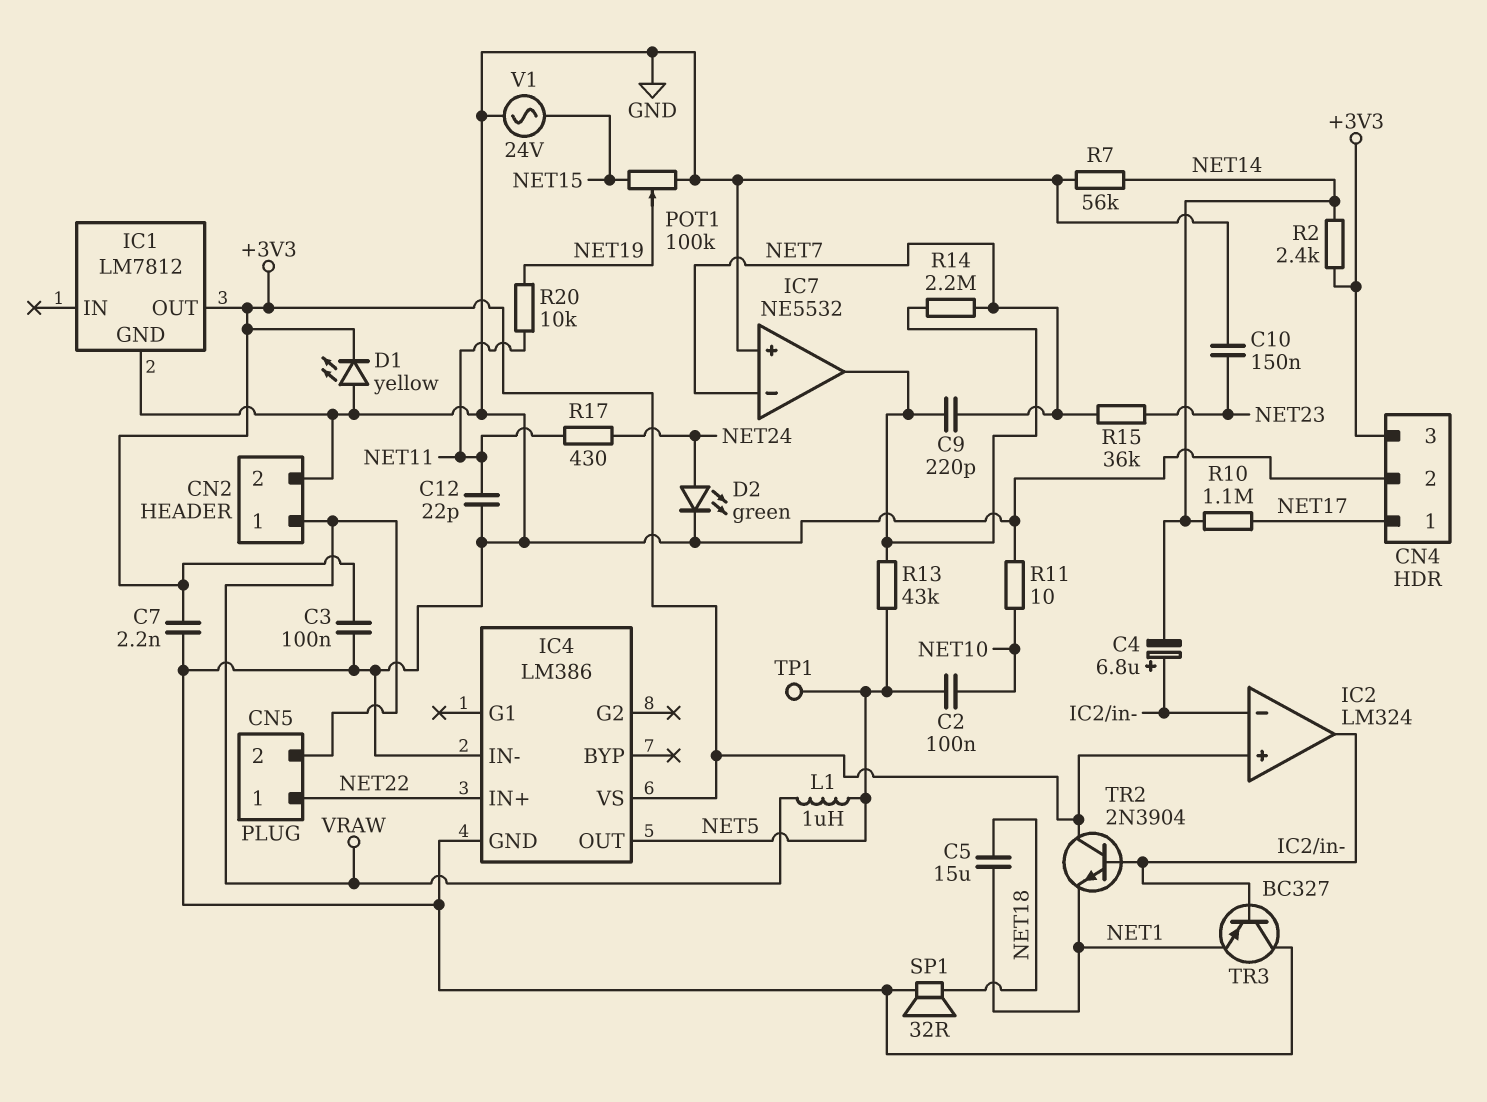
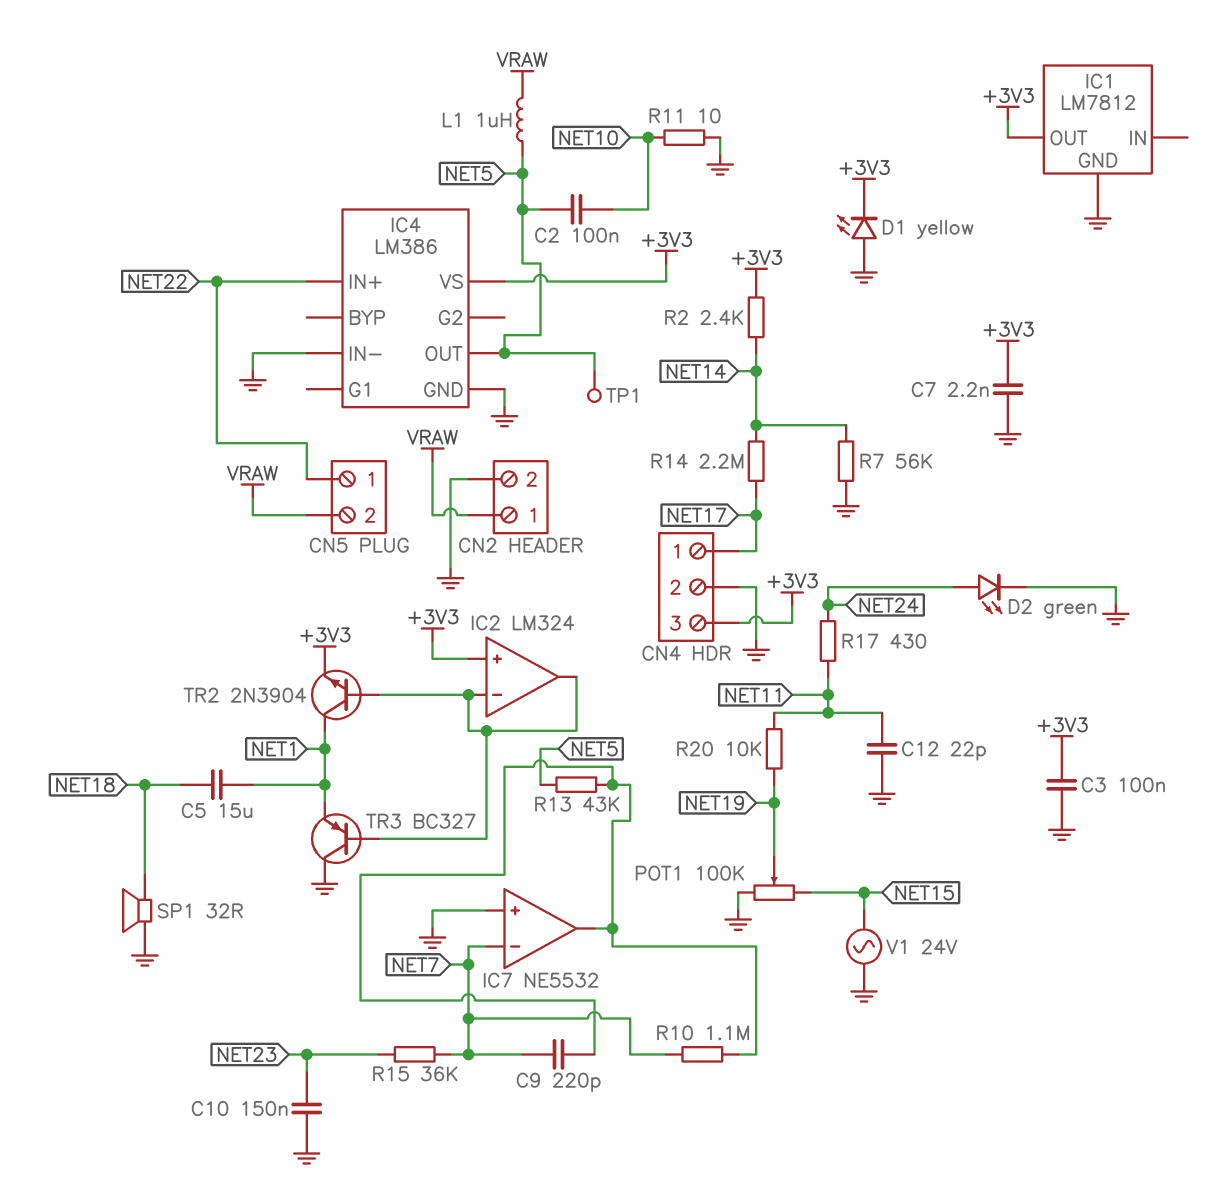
C4: 6.8uF (plus IC2/in-, minus NET14) -> none
R10: 1.1M (NET14, NET17) -> 1.1M (IC7/out, NET7)
R14: 2.2M (IC7/out, NET7) -> 2.2M (NET14, NET17)
TR2: NPN 2N3904 (B IC2/in-, C +3V3, E NET1) -> NPN 2N3904 (B IC2/in-, C NET1, E +3V3)

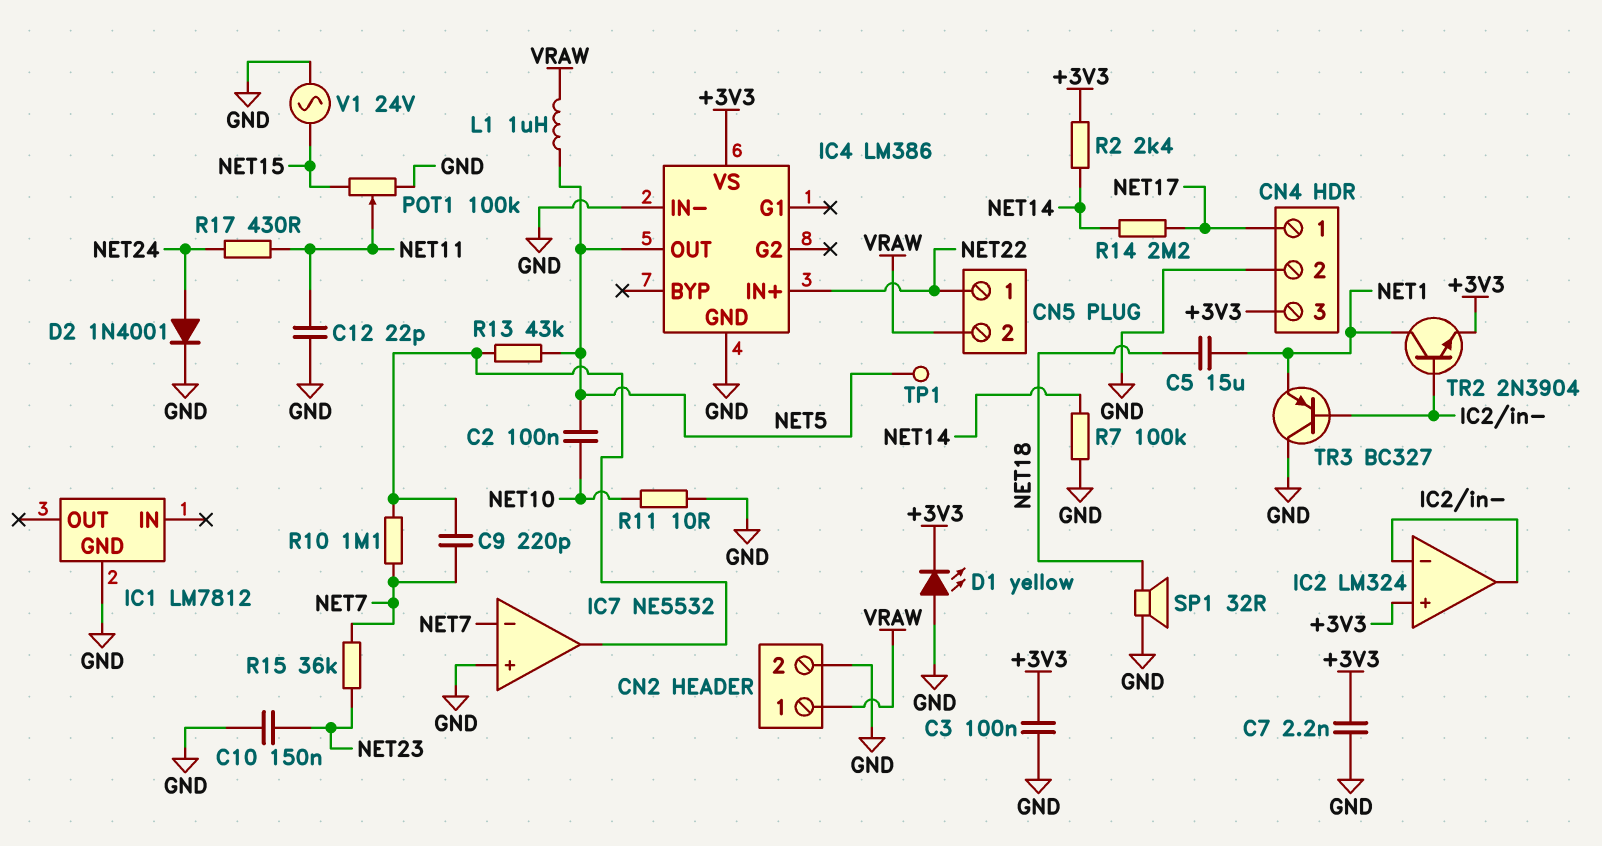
D2: LED green (A NET24, K GND) -> diode 1N4001 (A NET24, K GND)
IC1 pin OUT: +3V3 -> none
POT1: 100k (GND, NET15, wiper NET19) -> 100k (GND, NET15, wiper NET11)
R7: 56k (GND, NET14) -> 100k (GND, NET14)
R20: 10k (NET11, NET19) -> none

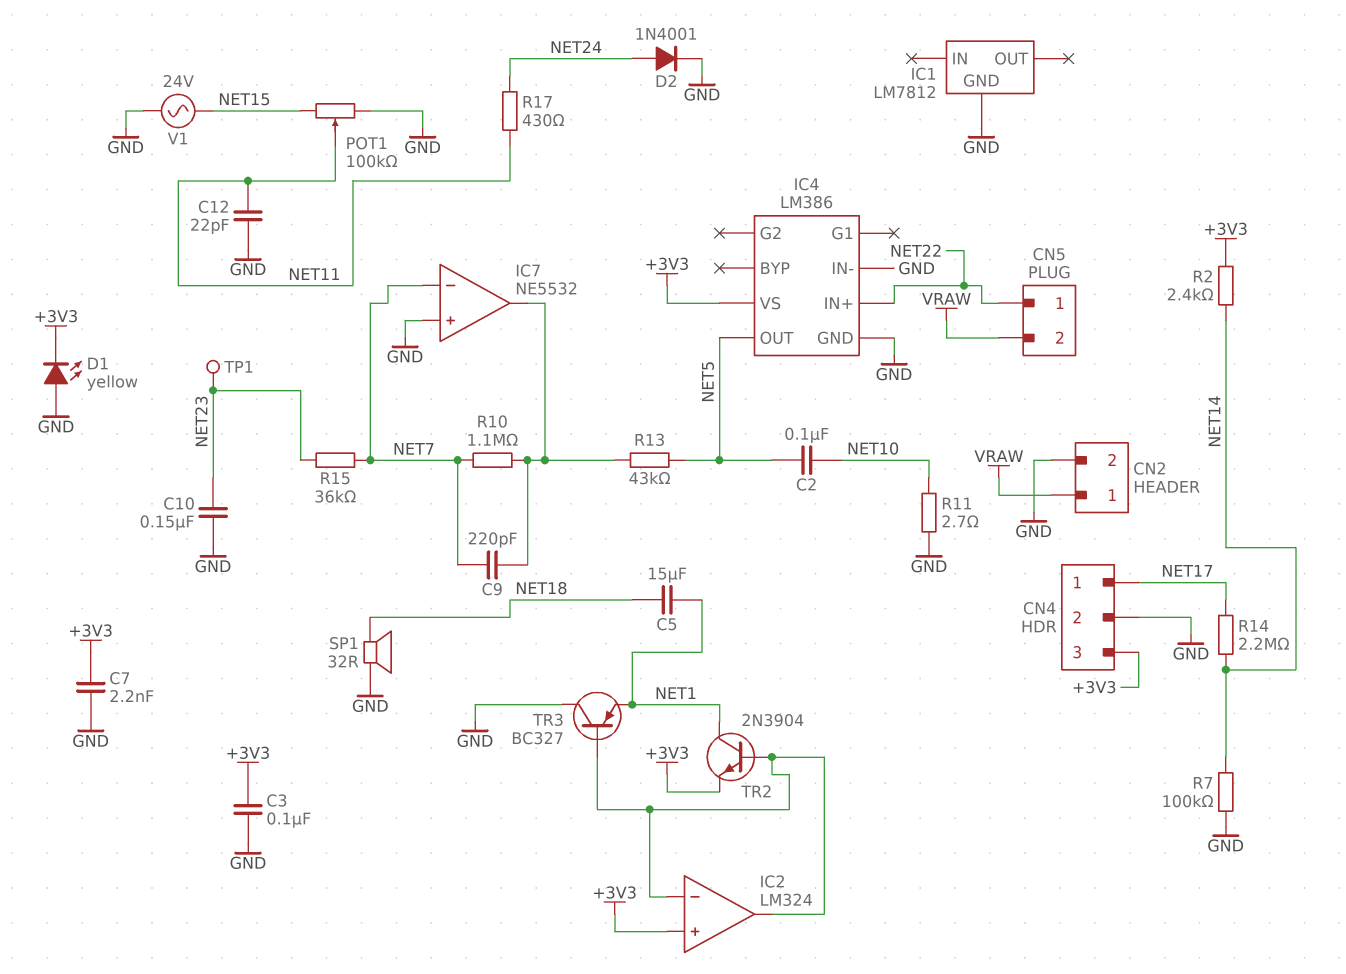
L1: 1uH (NET5, VRAW) -> none
R11: 10 (GND, NET10) -> 2.7 (GND, NET10)
TP1: test point (NET5) -> test point (NET23)

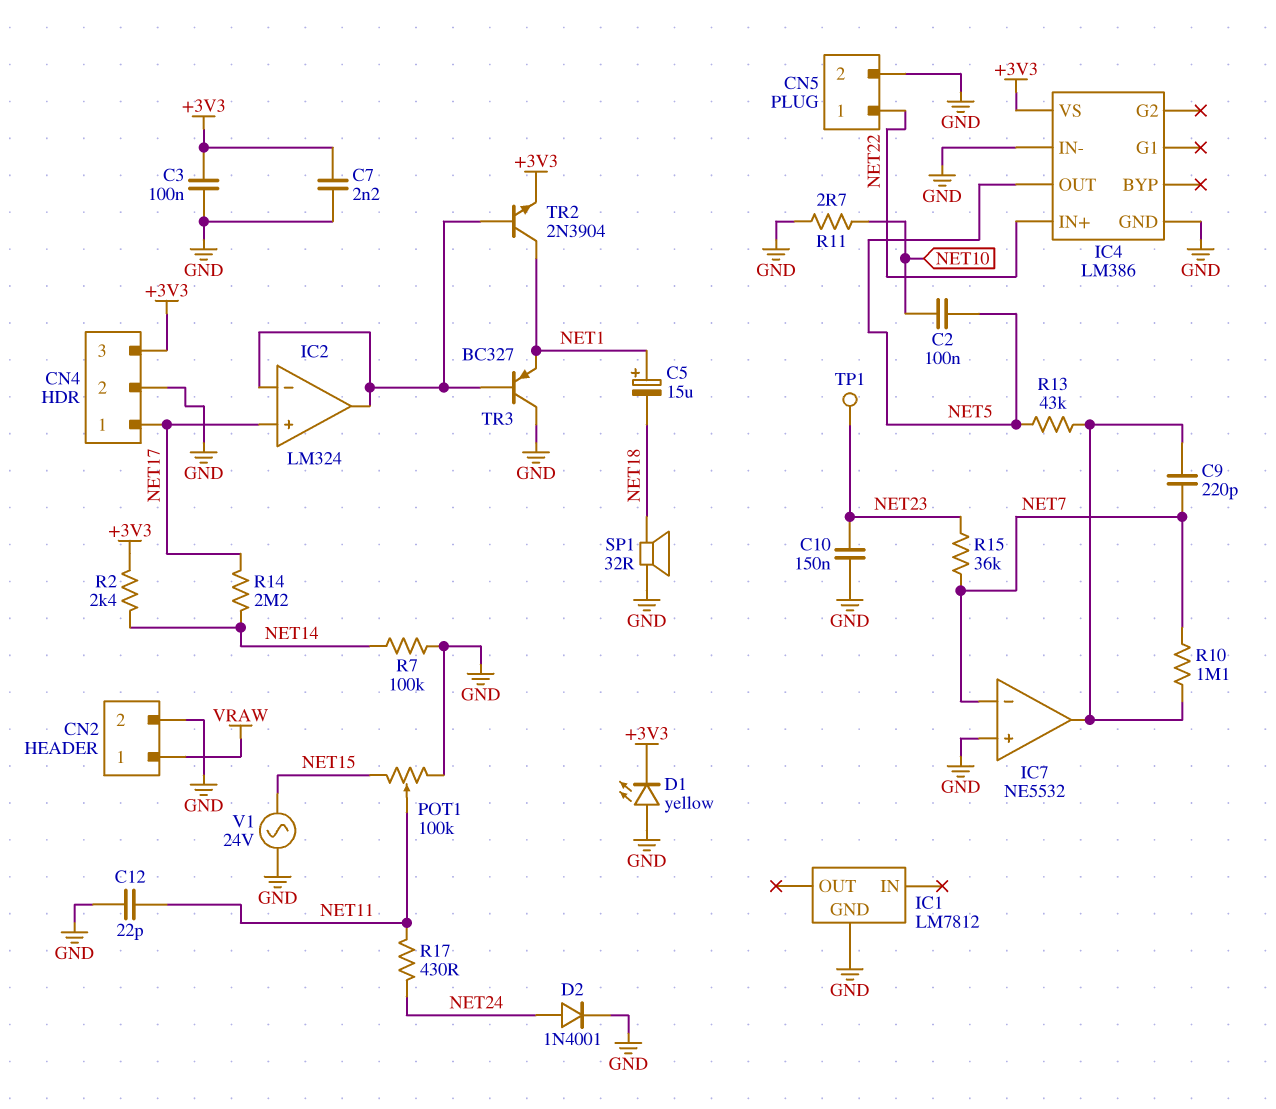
C5: 15uF (NET1, NET18) -> 15uF (plus NET1, minus NET18)
CN5 pin 2: VRAW -> GND
IC2 pin in+: +3V3 -> NET17

